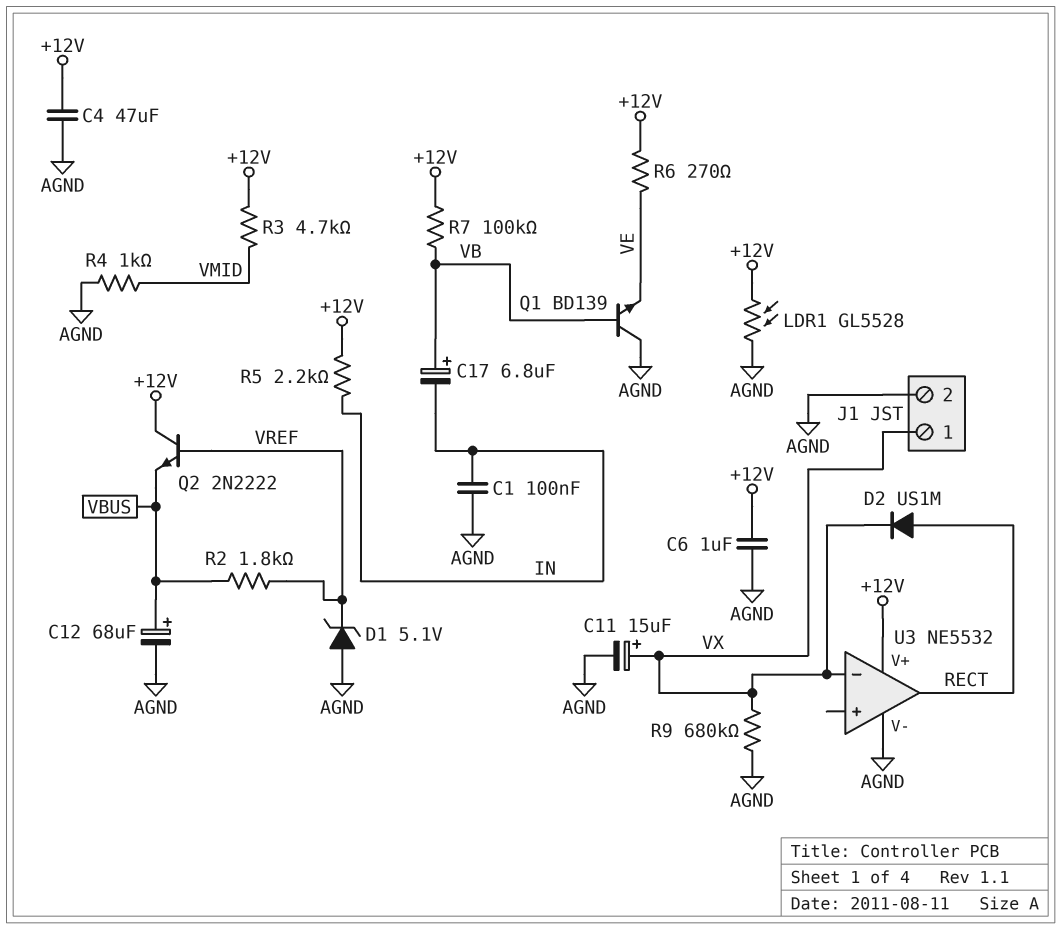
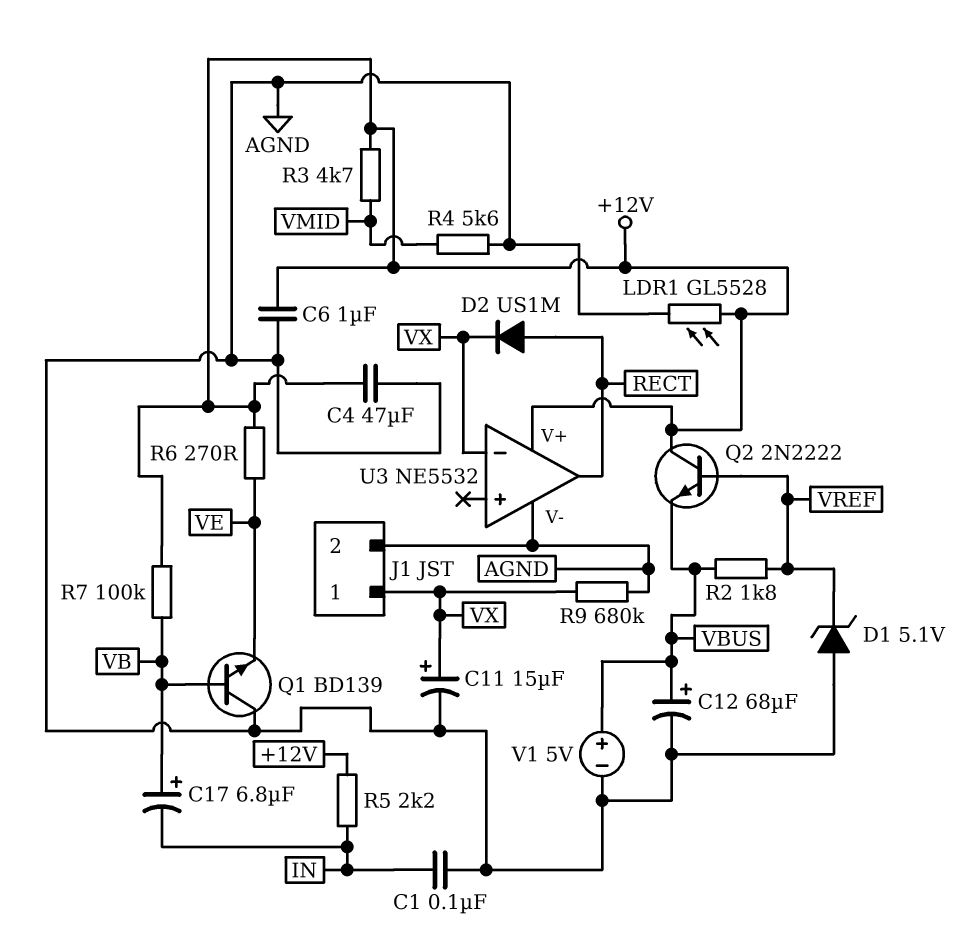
R4: 1k (AGND, VMID) -> 5.6k (AGND, VMID)
V1: none -> 5V (plus VBUS, minus AGND)

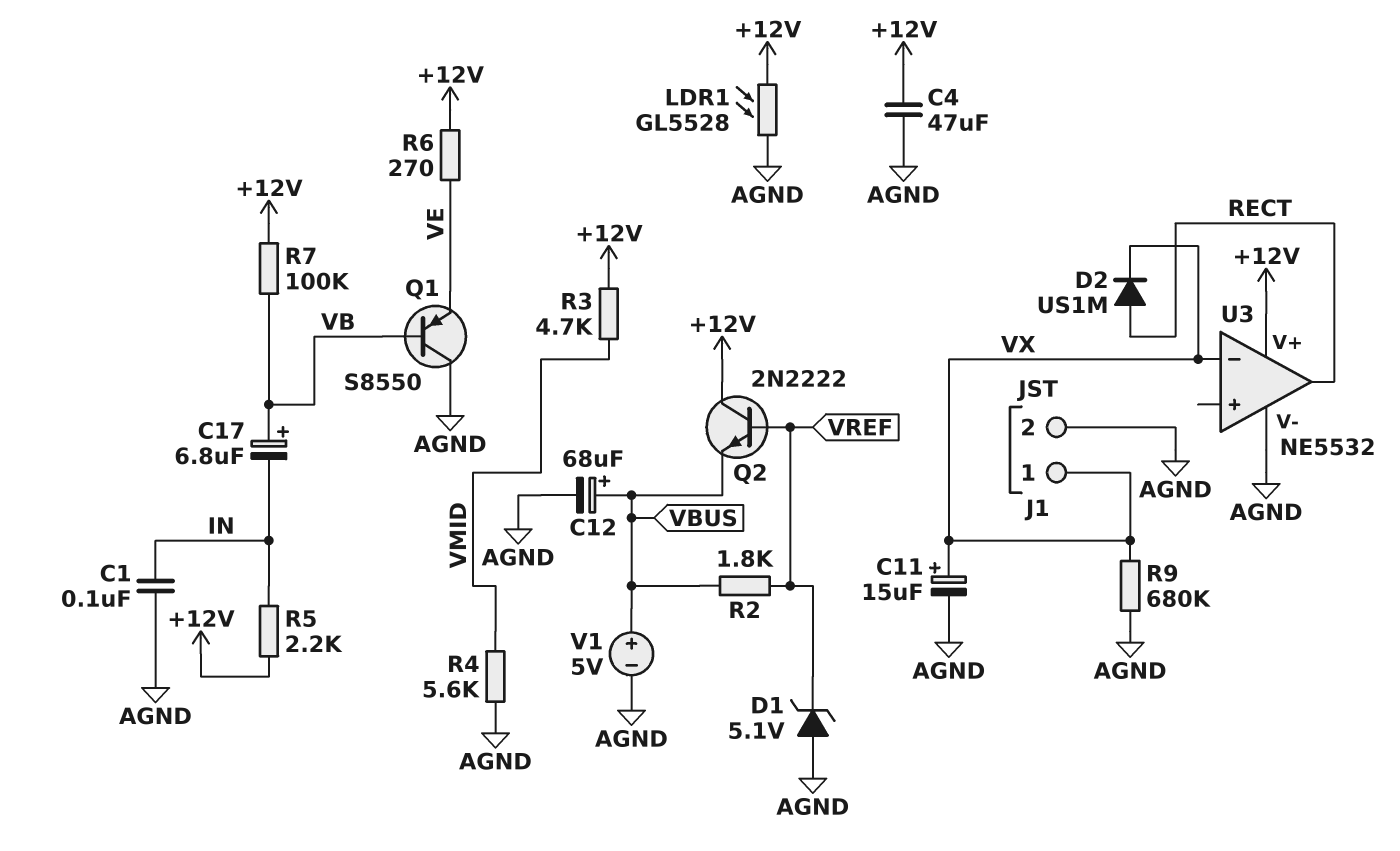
C6: 1uF (+12V, AGND) -> none
Q1: NPN BD139 (B VB, C AGND, E VE) -> PNP S8550 (B VB, C AGND, E VE)

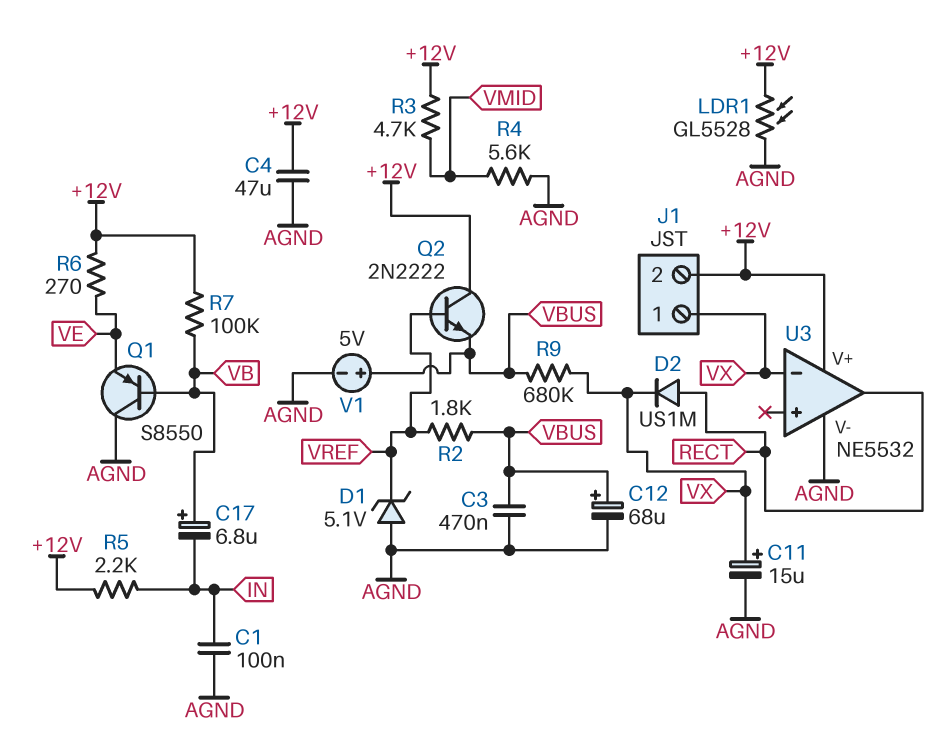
C3: none -> 470nF (AGND, VBUS)
J1 pin 2: AGND -> +12V
R9: 680k (AGND, VX) -> 680k (VBUS, VX)

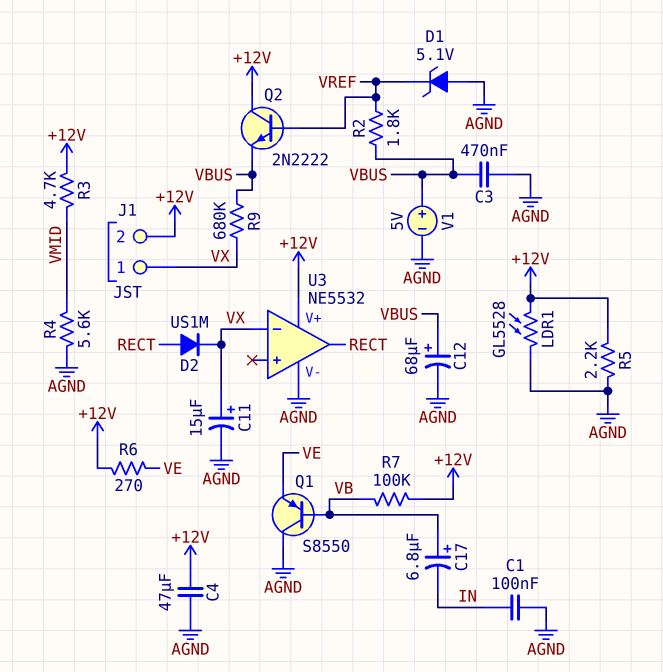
R5: 2.2k (+12V, IN) -> 2.2k (+12V, AGND)

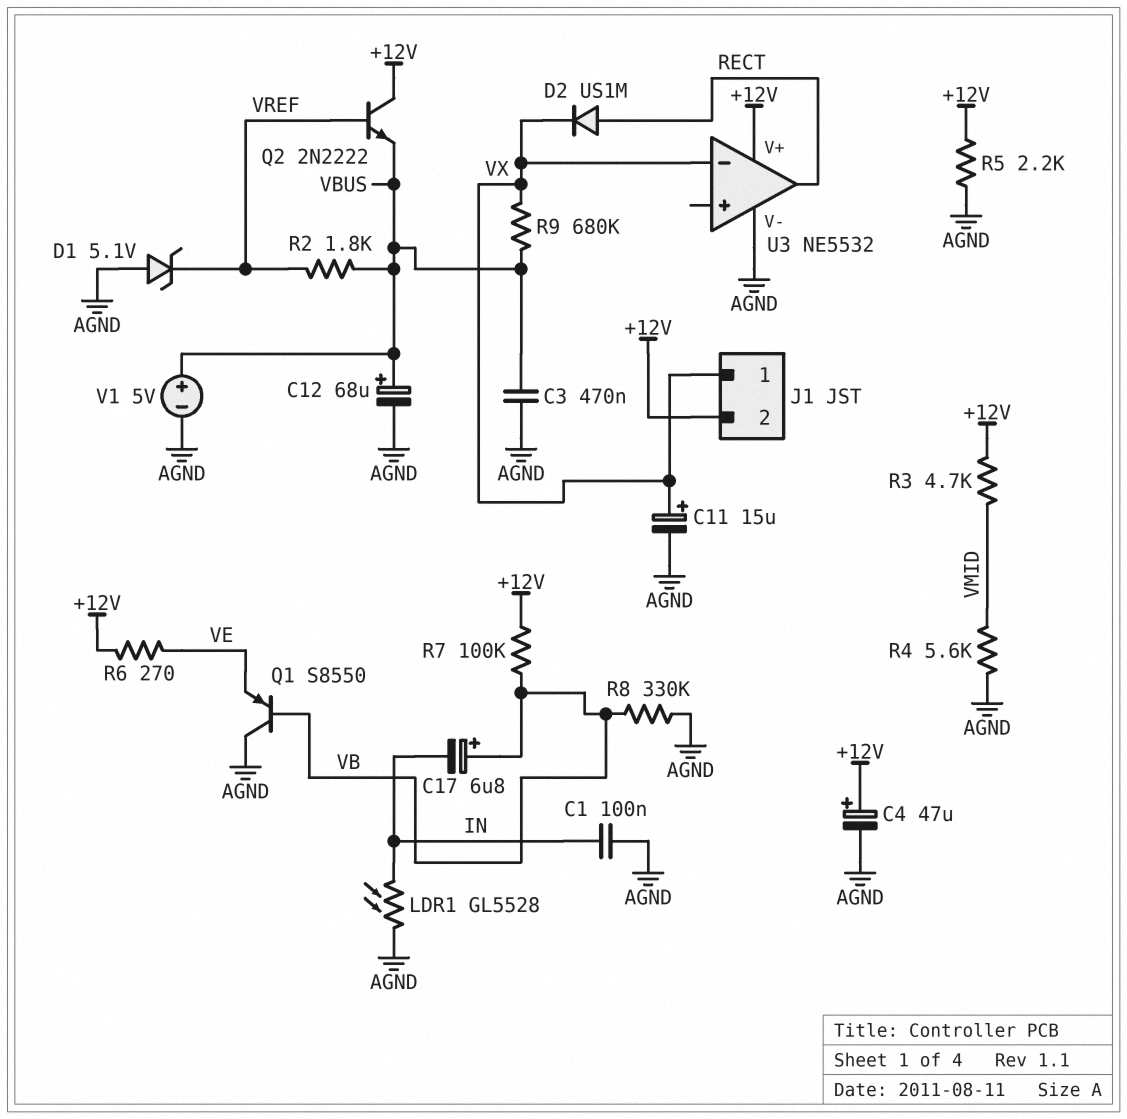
C4: 47uF (+12V, AGND) -> 47uF (plus +12V, minus AGND)
LDR1: GL5528 (+12V, AGND) -> GL5528 (AGND, IN)
R8: none -> 330k (AGND, VB)

